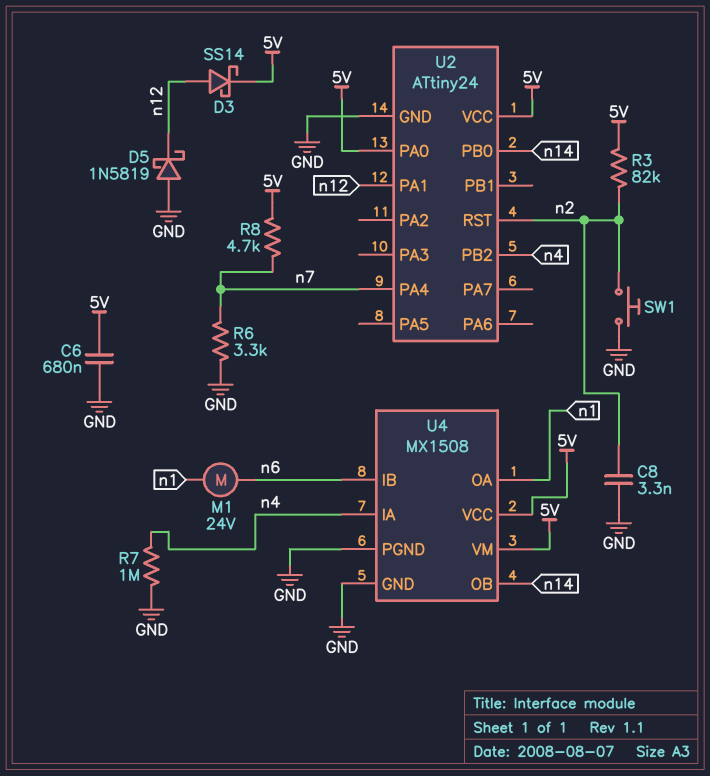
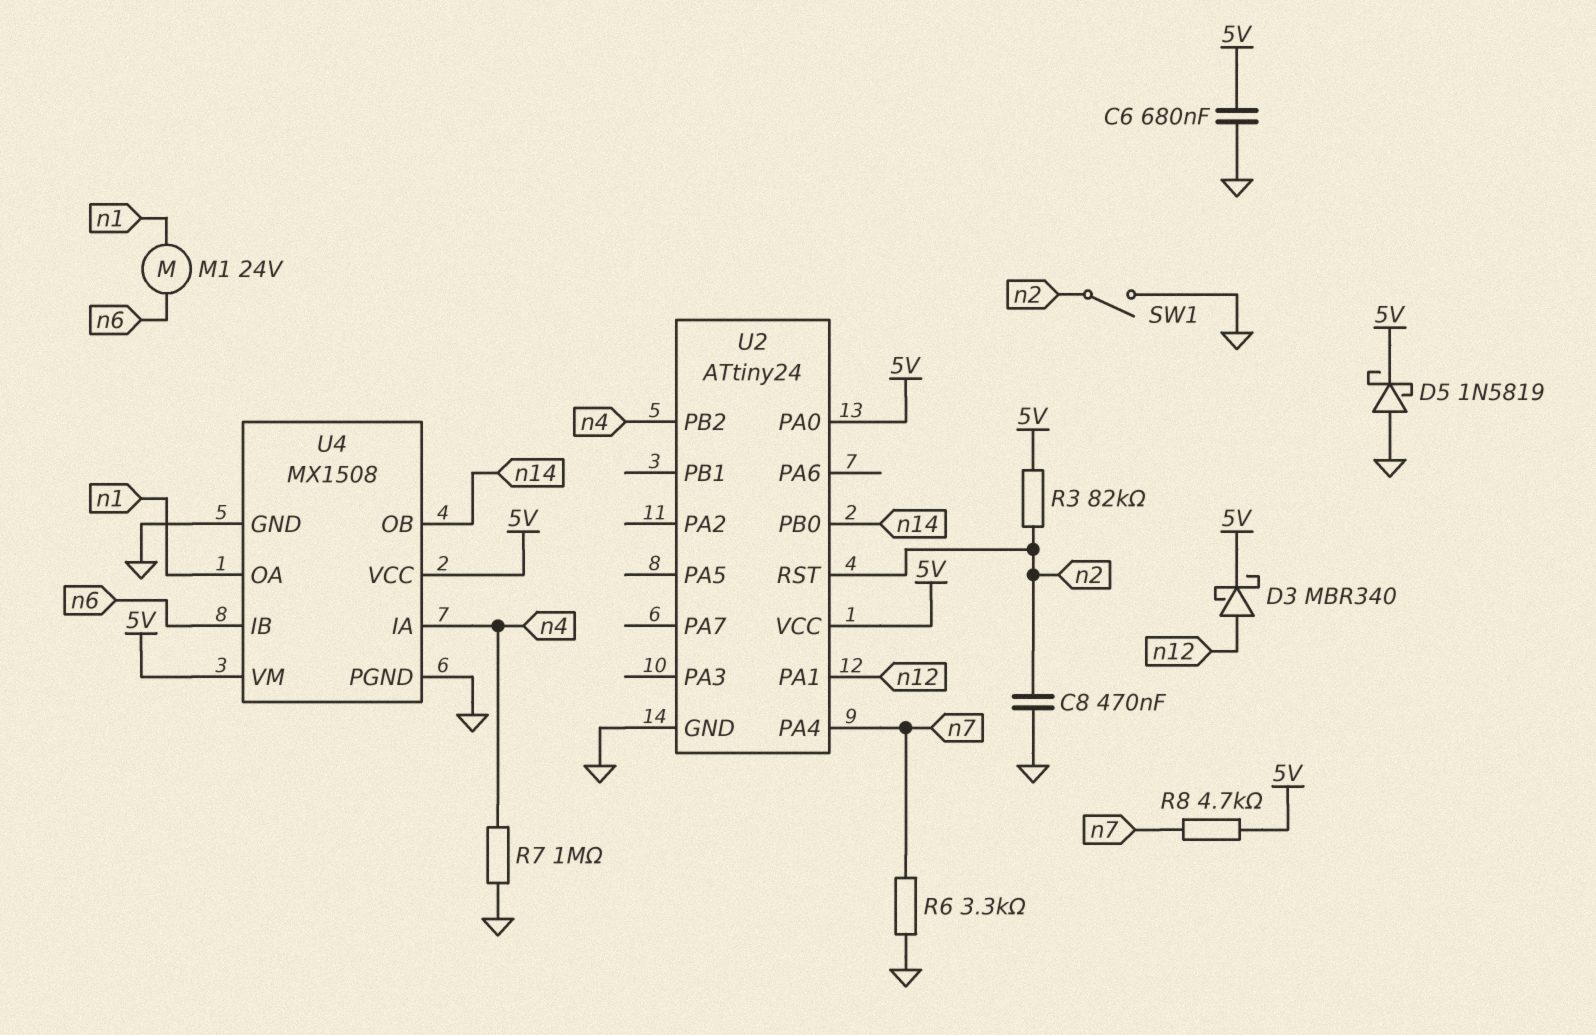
C8: 3.3nF (GND, n2) -> 470nF (GND, n2)
D3: schottky SS14 (A n12, K 5V) -> schottky MBR340 (A n12, K 5V)
D5: schottky 1N5819 (A GND, K n12) -> schottky 1N5819 (A GND, K 5V)
SW1: button (GND, n2) -> switch (GND, n2)

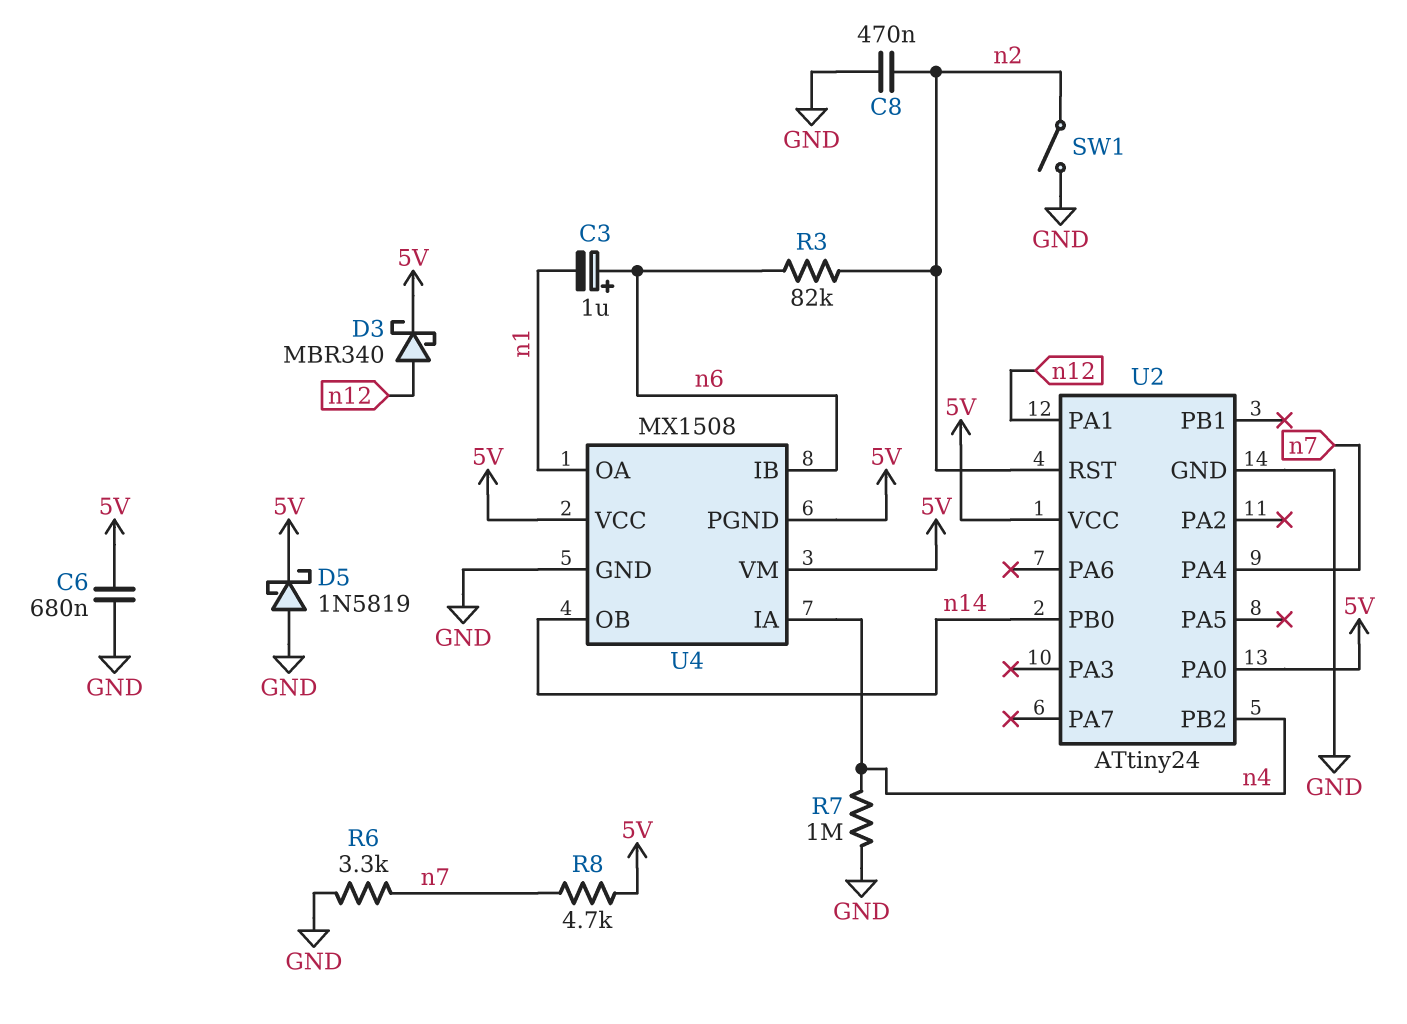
C3: none -> 1uF (plus n6, minus n1)
M1: motor 24V (n1, n6) -> none
R3: 82k (5V, n2) -> 82k (n2, n6)
U4 pin PGND: GND -> 5V

